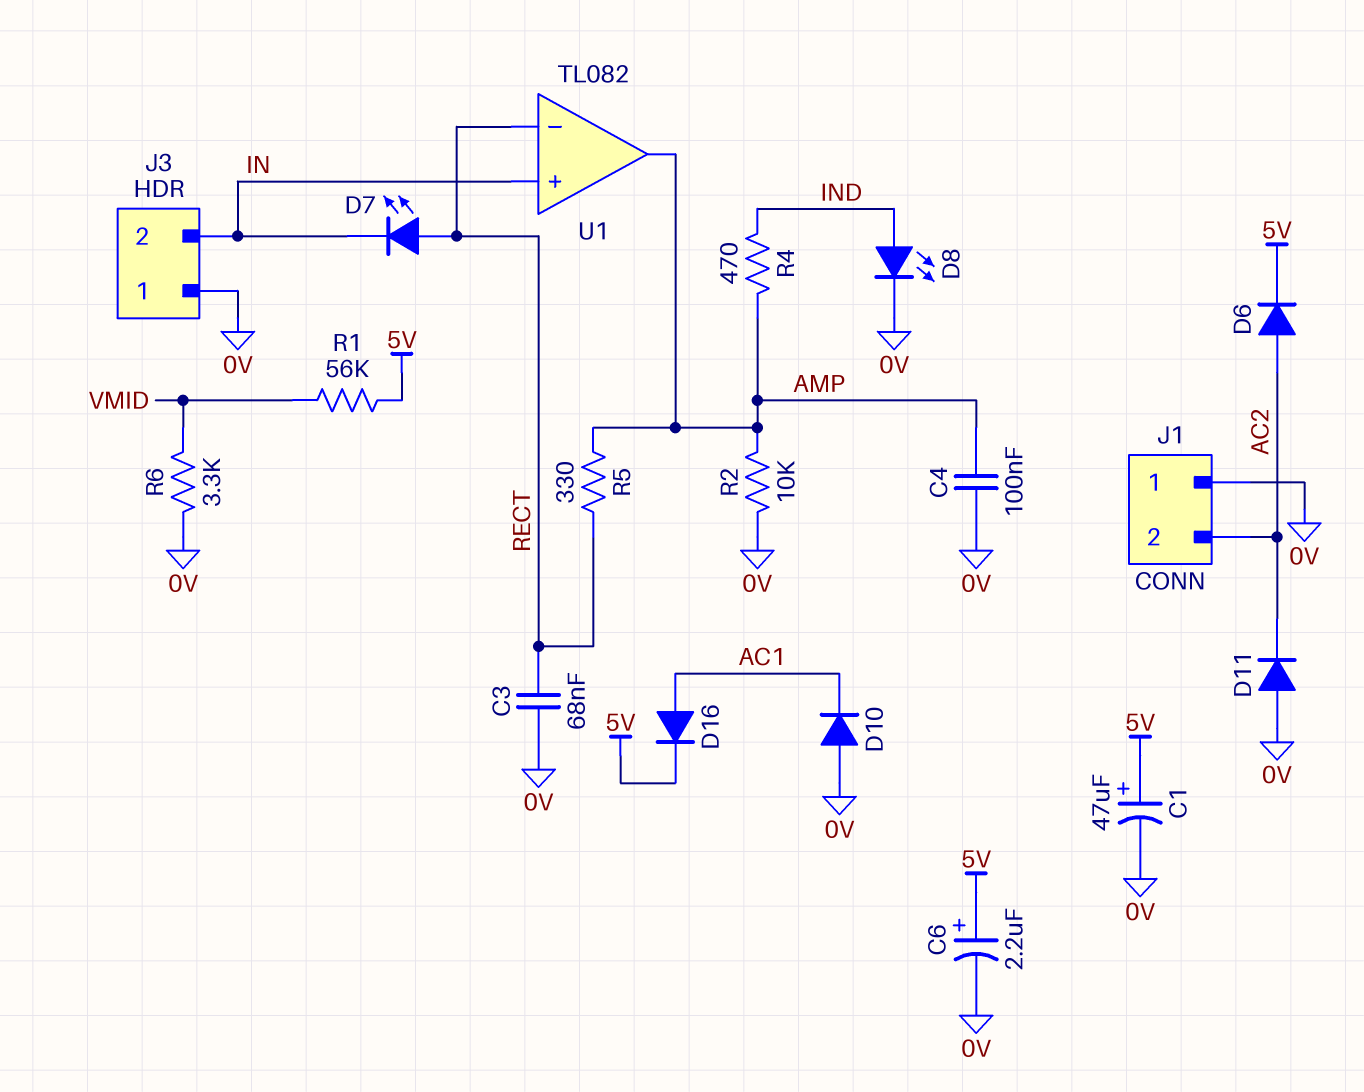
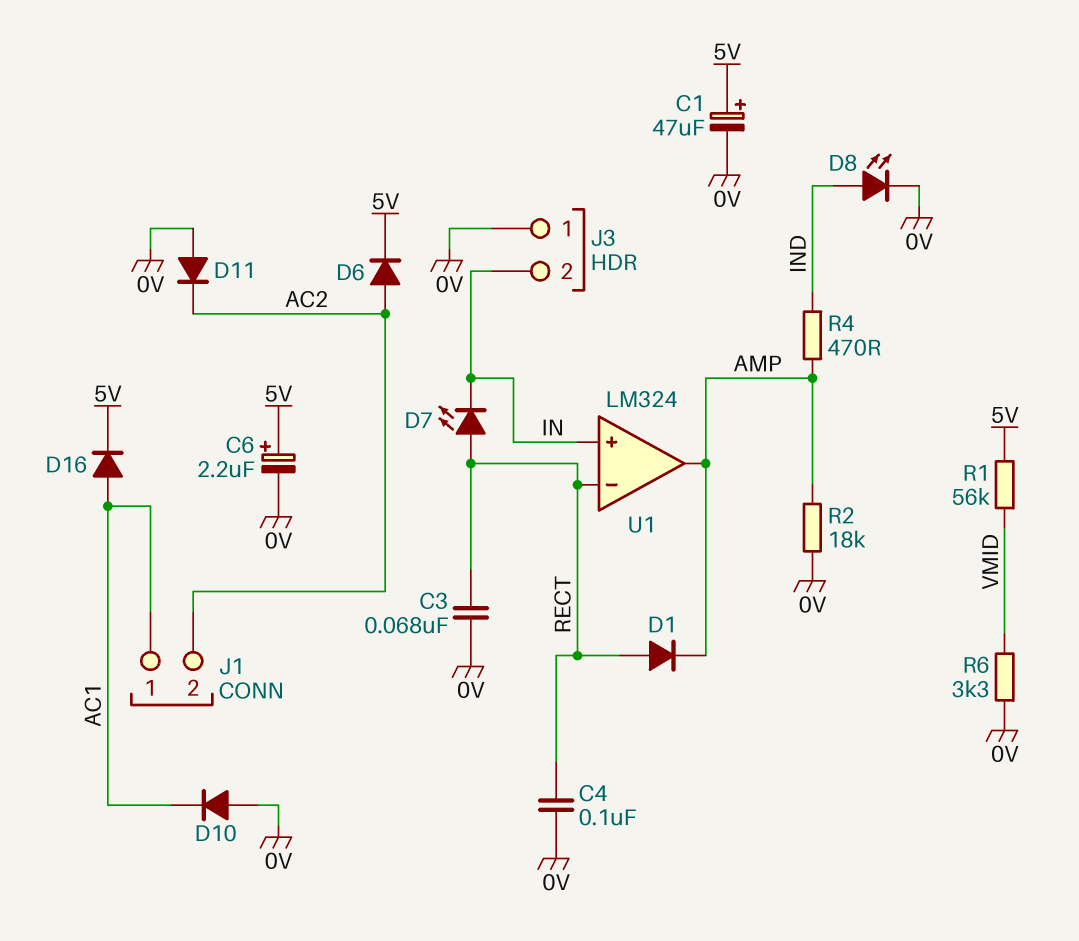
C4: 100nF (0V, AMP) -> 100nF (0V, RECT)
D1: none -> diode (A RECT, K AMP)
J1 pin 1: 0V -> AC1
R2: 10k (0V, AMP) -> 18k (0V, AMP)
R5: 330 (AMP, RECT) -> none
U1: TL082 -> LM324

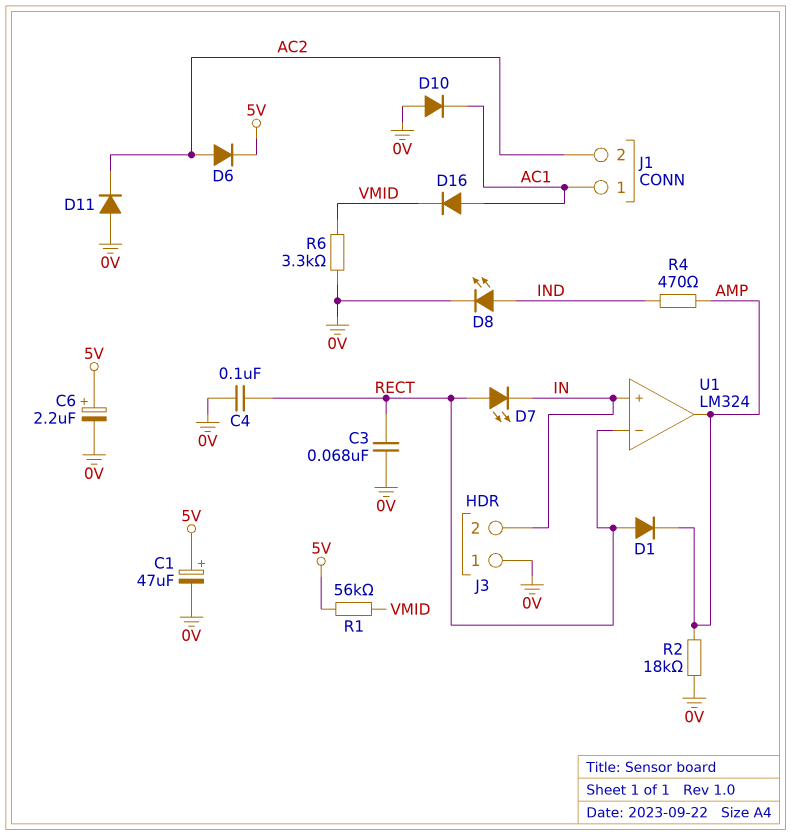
D16: diode (A AC1, K 5V) -> diode (A AC1, K VMID)

